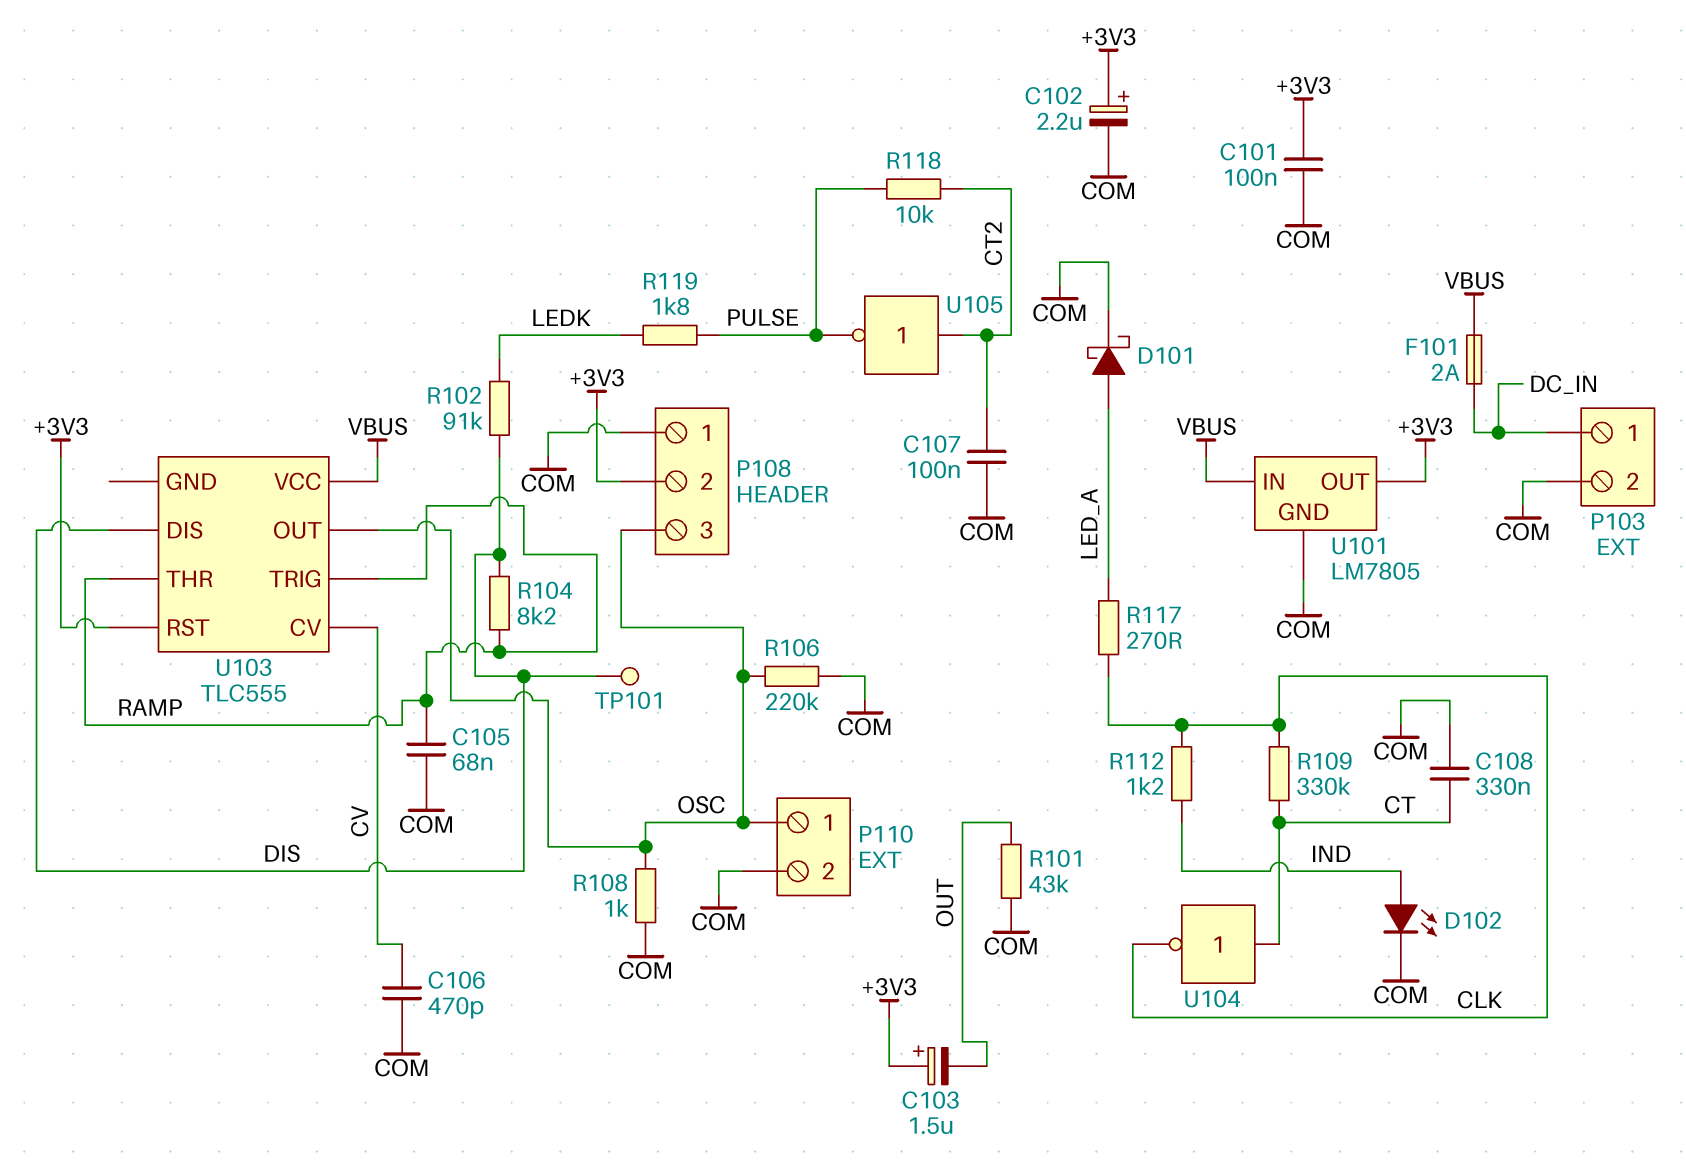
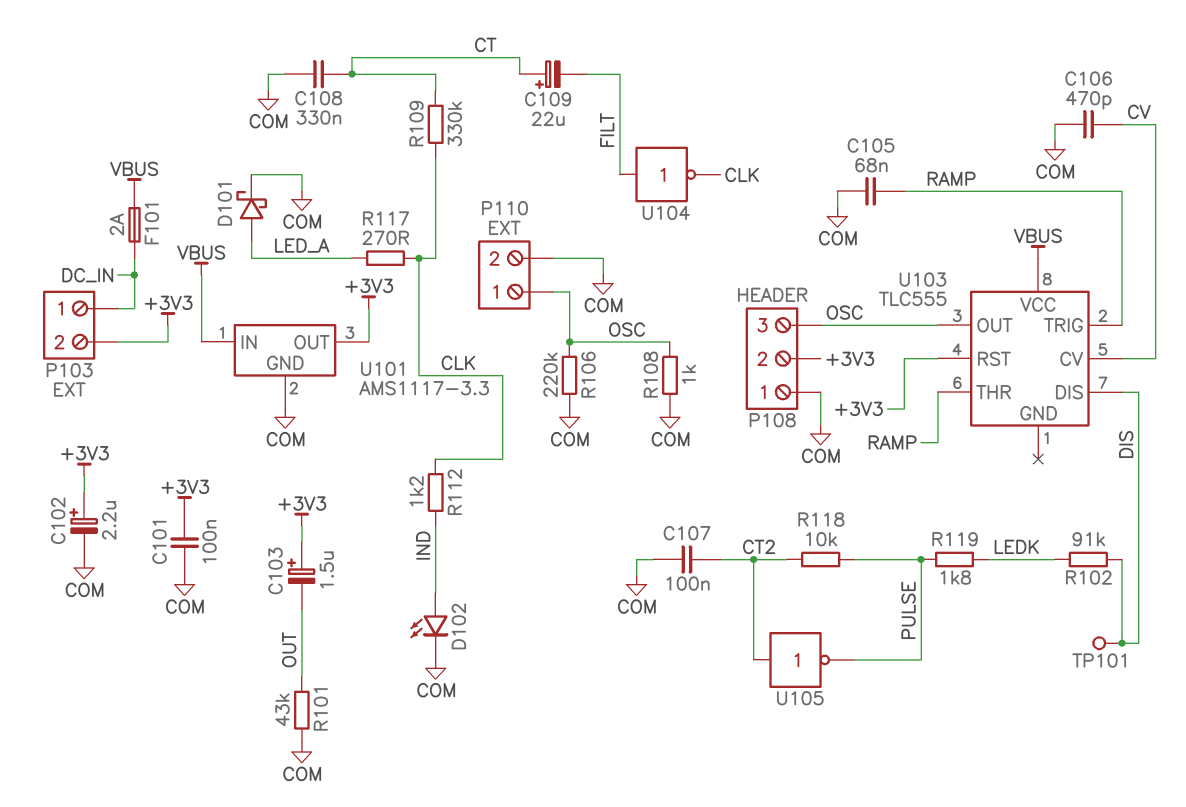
C109: none -> 22uF (plus CT, minus FILT)
P103 pin 2: COM -> +3V3
R104: 8.2k (DIS, RAMP) -> none
U101: LM7805 -> AMS1117-3.3
U104: NOT (in CT, out CLK) -> NOT (in FILT, out CLK)

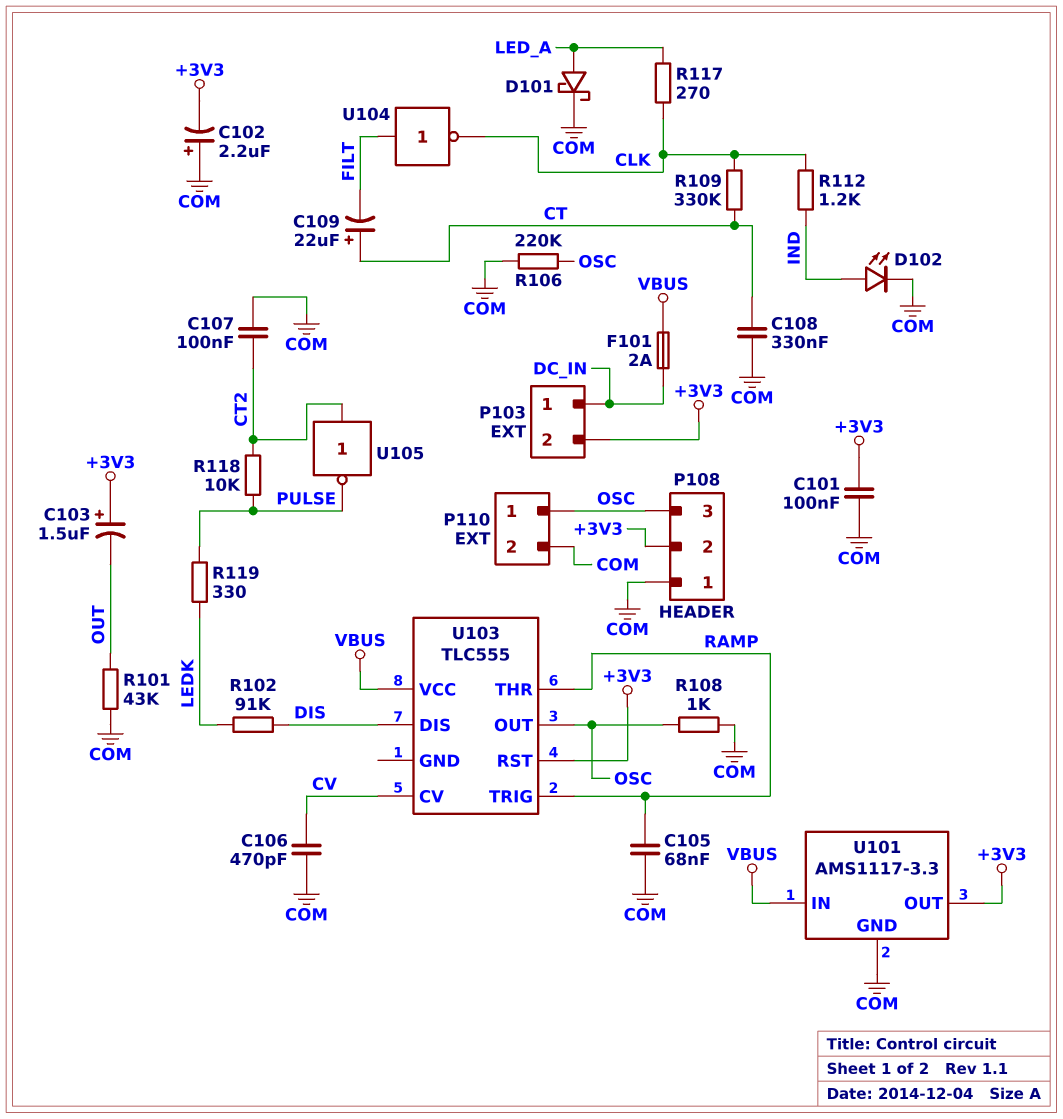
C102: 2.2uF (plus +3V3, minus COM) -> 2.2uF (plus COM, minus +3V3)
R119: 1.8k (LEDK, PULSE) -> 330 (LEDK, PULSE)
TP101: test point (DIS) -> none

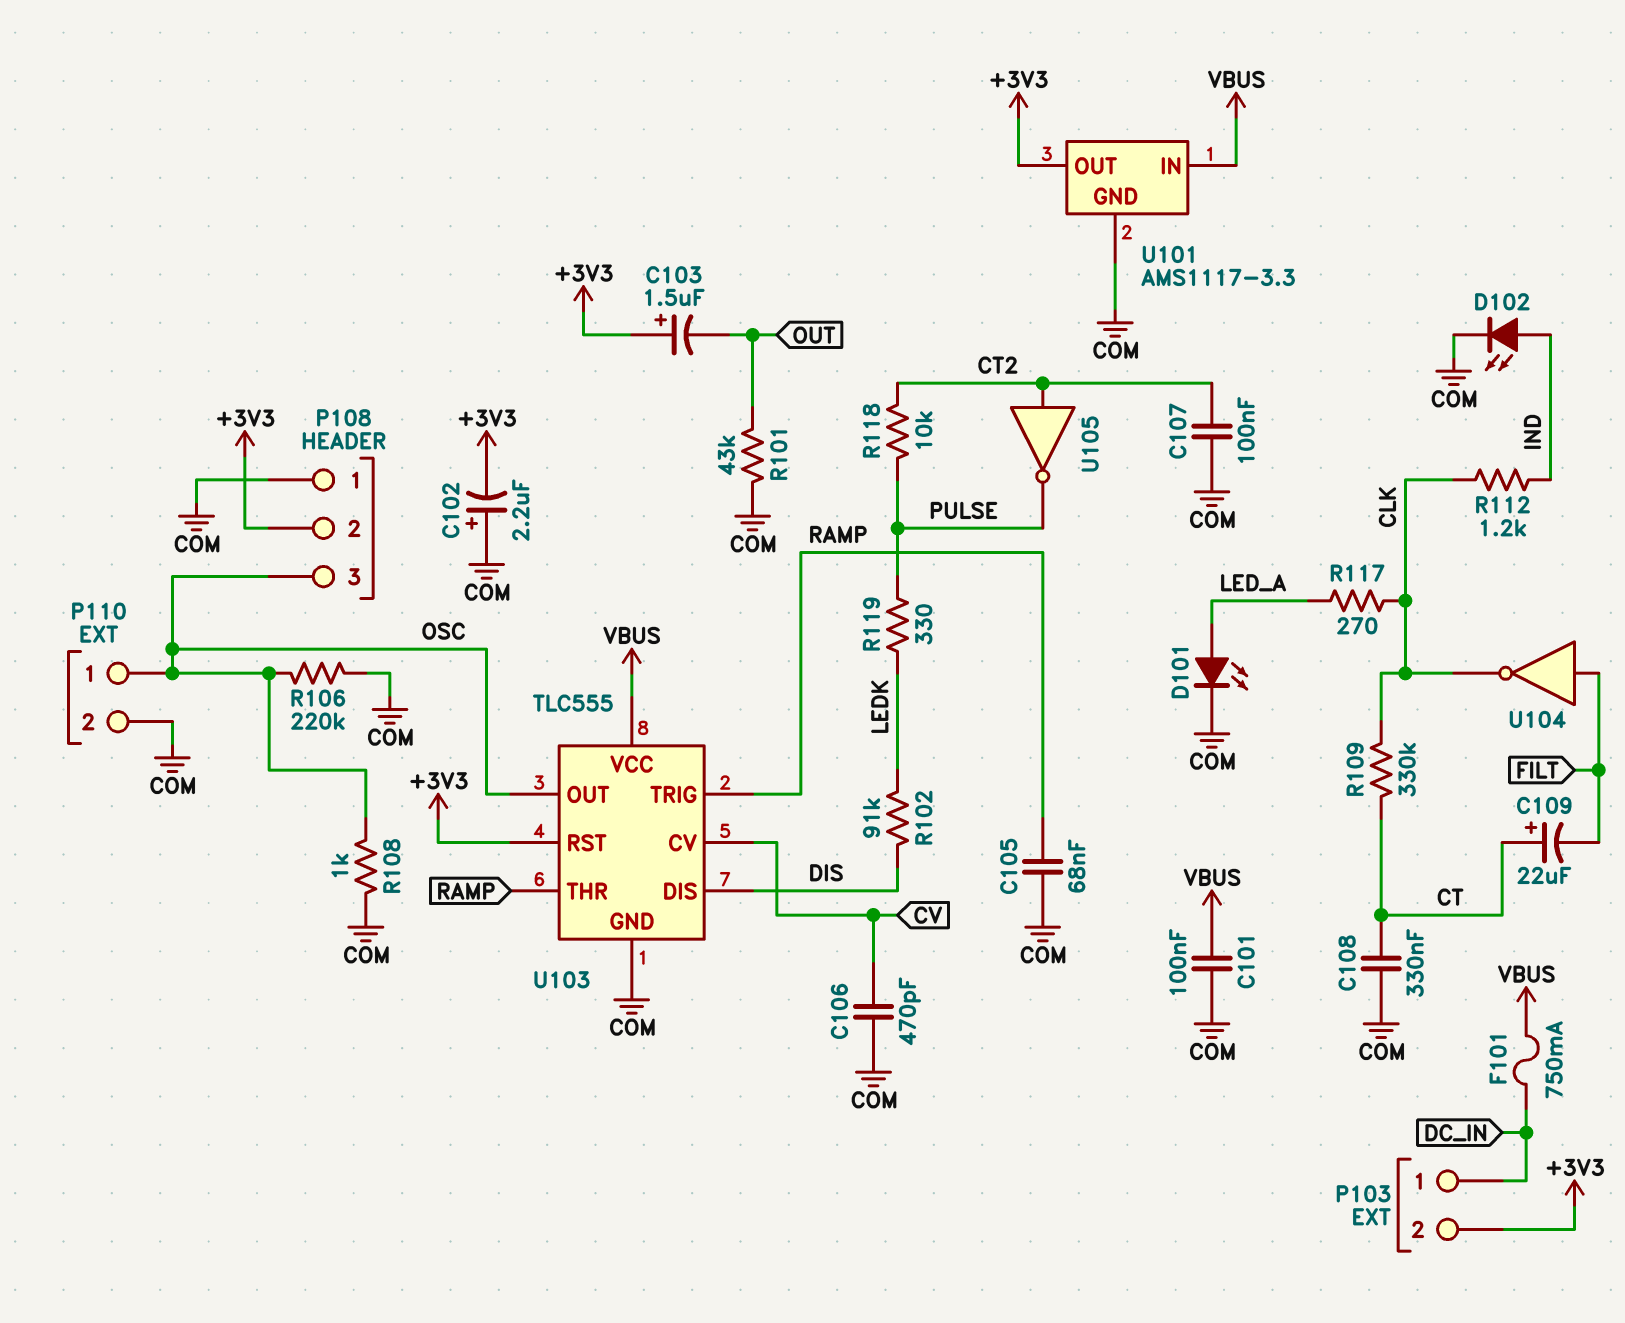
C101: 100nF (+3V3, COM) -> 100nF (COM, VBUS)
D101: schottky (A LED_A, K COM) -> LED (A LED_A, K COM)
F101: 2A (DC_IN, VBUS) -> 750mA (DC_IN, VBUS)
U103 pin GND: none -> COM

